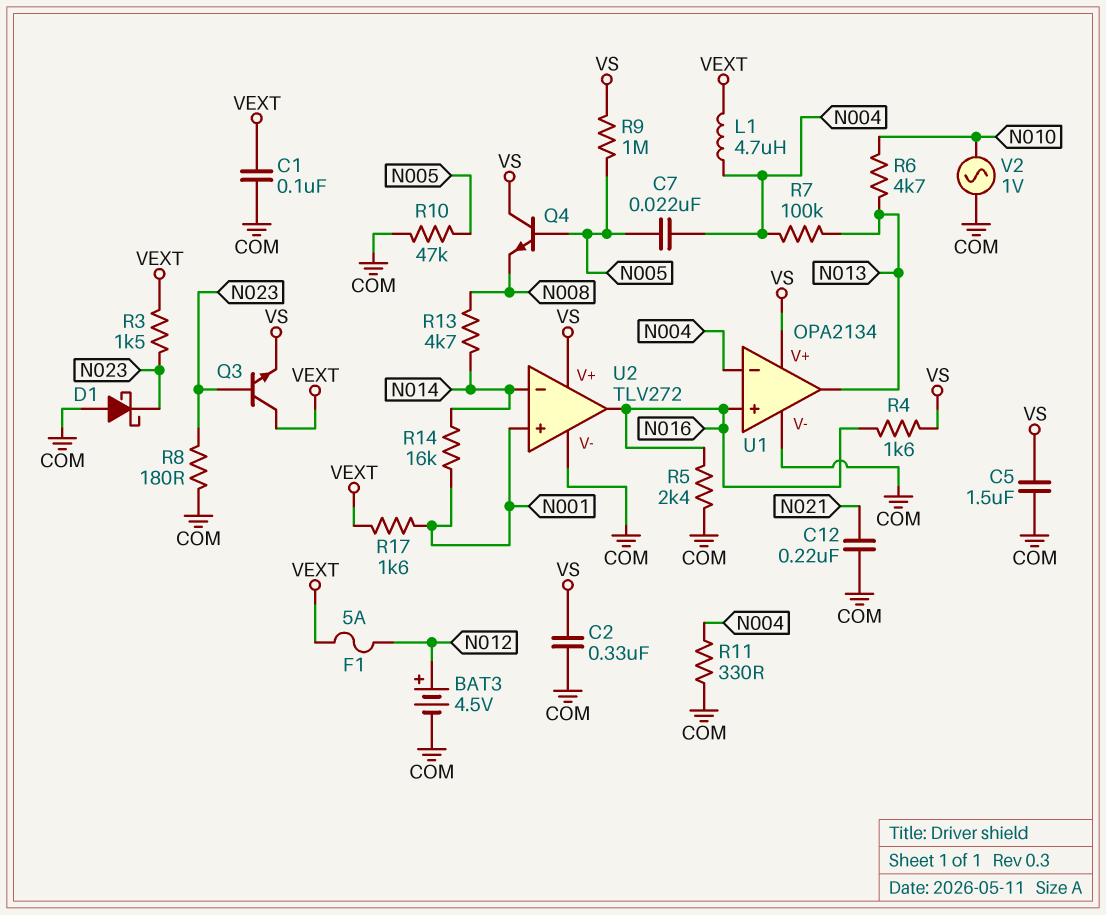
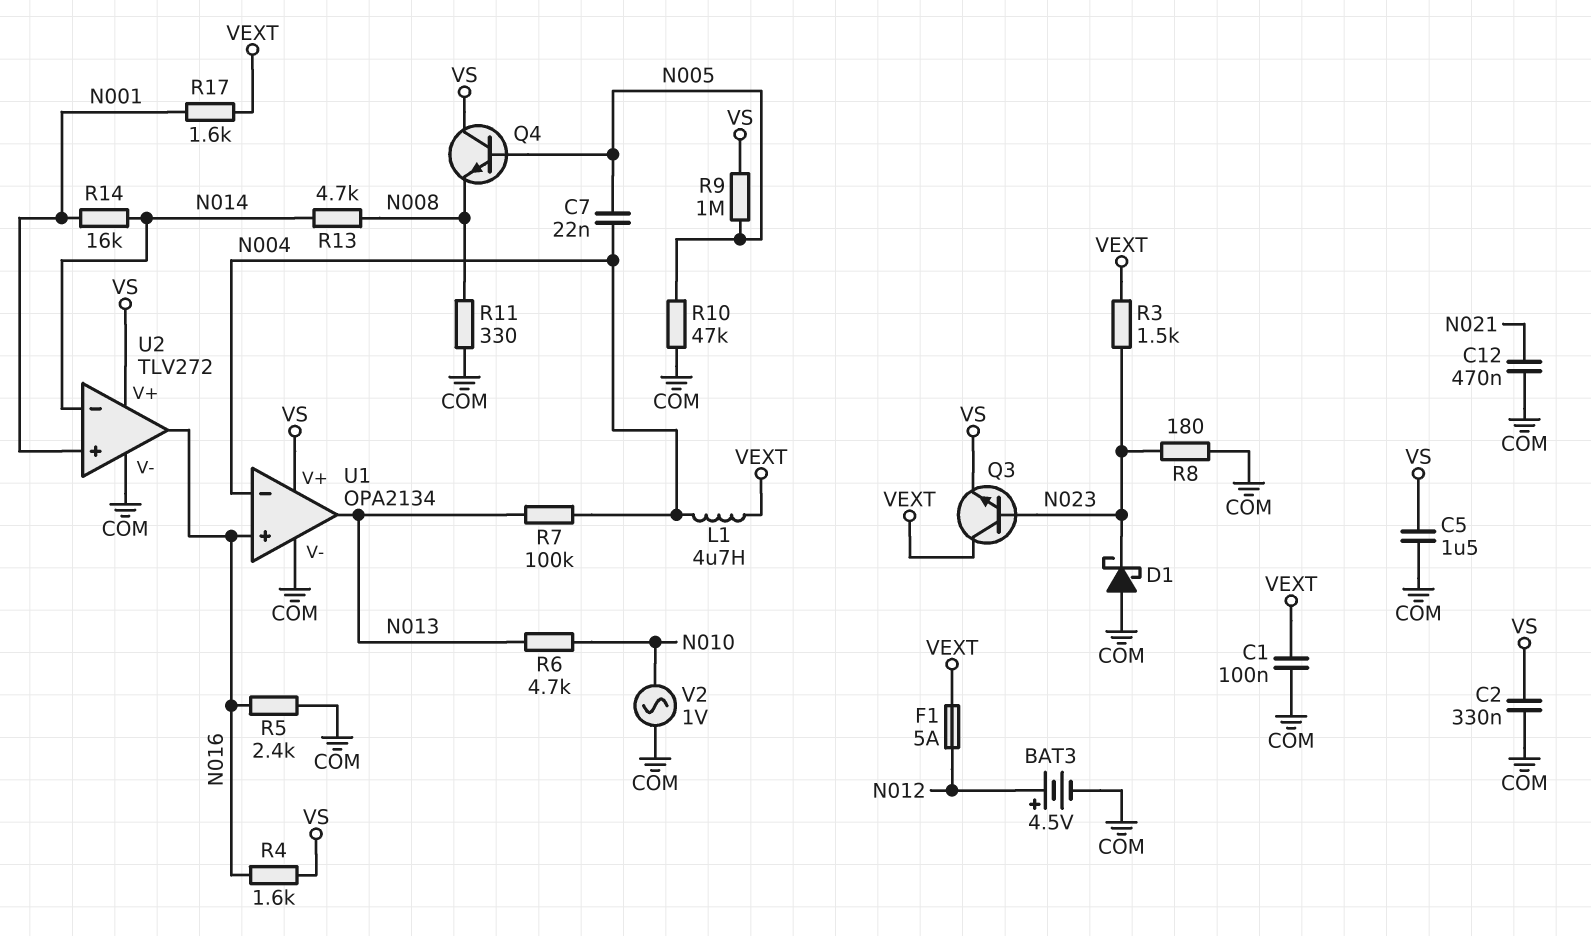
C12: 220nF (COM, N021) -> 470nF (COM, N021)
R11: 330 (COM, N004) -> 330 (COM, N008)

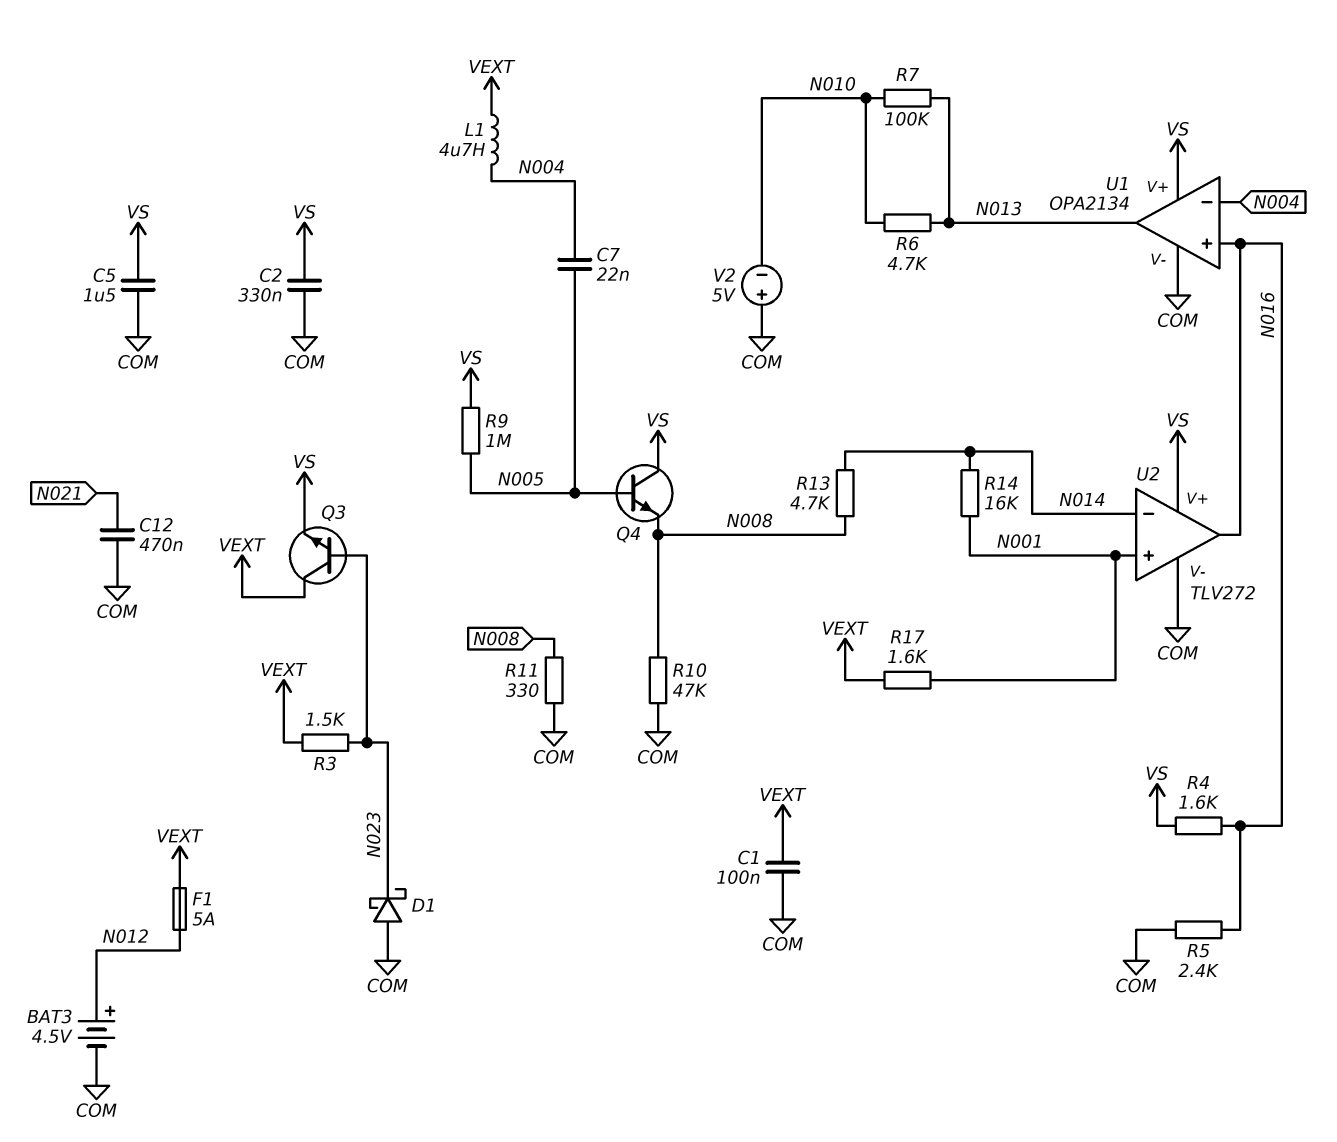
R7: 100k (N004, N013) -> 100k (N010, N013)
R8: 180 (COM, N023) -> none
R10: 47k (COM, N005) -> 47k (COM, N008)
V2: AC 1V (COM, N010) -> 5V (plus COM, minus N010)

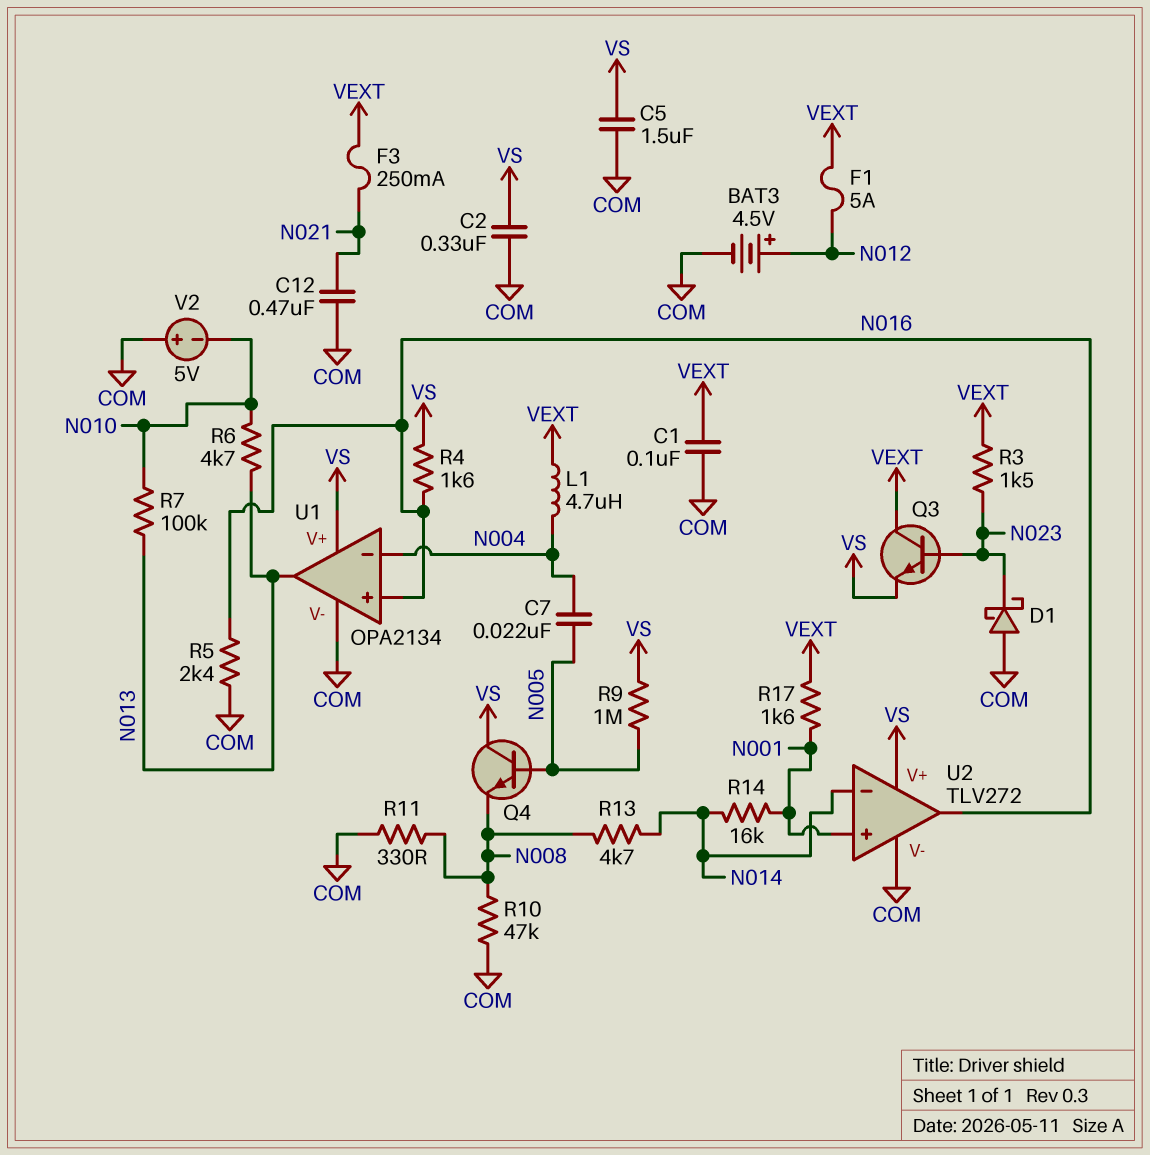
F3: none -> 250mA (N021, VEXT)

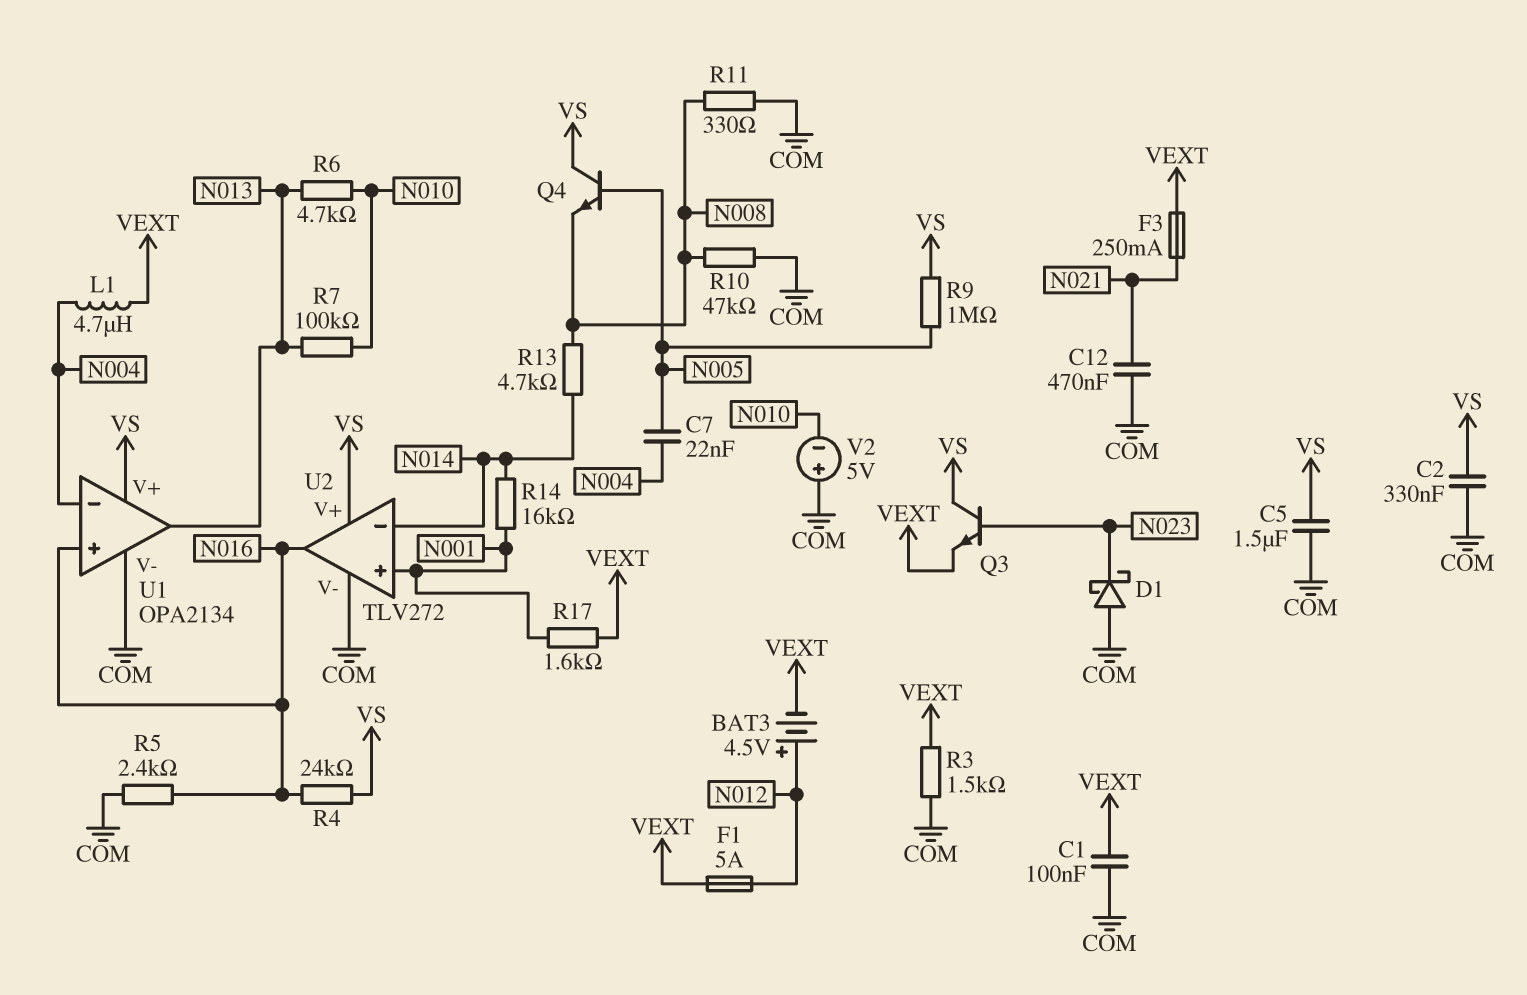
BAT3: 4.5V (plus N012, minus COM) -> 4.5V (plus N012, minus VEXT)
Q3: NPN (B N023, C VEXT, E VS) -> NPN (B N023, C VS, E VEXT)
R3: 1.5k (N023, VEXT) -> 1.5k (COM, VEXT)
R4: 1.6k (N016, VS) -> 24k (N016, VS)

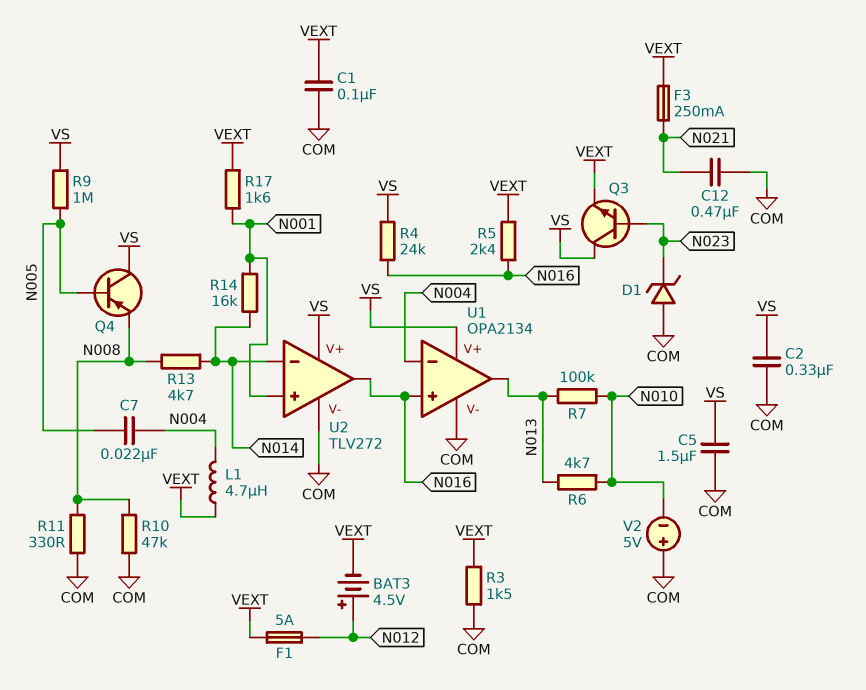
D1: schottky (A COM, K N023) -> zener (A COM, K N023)
Q4: NPN (B N005, C VS, E N008) -> PNP (B N005, C VS, E N008)
R5: 2.4k (COM, N016) -> 2.4k (N016, VEXT)

